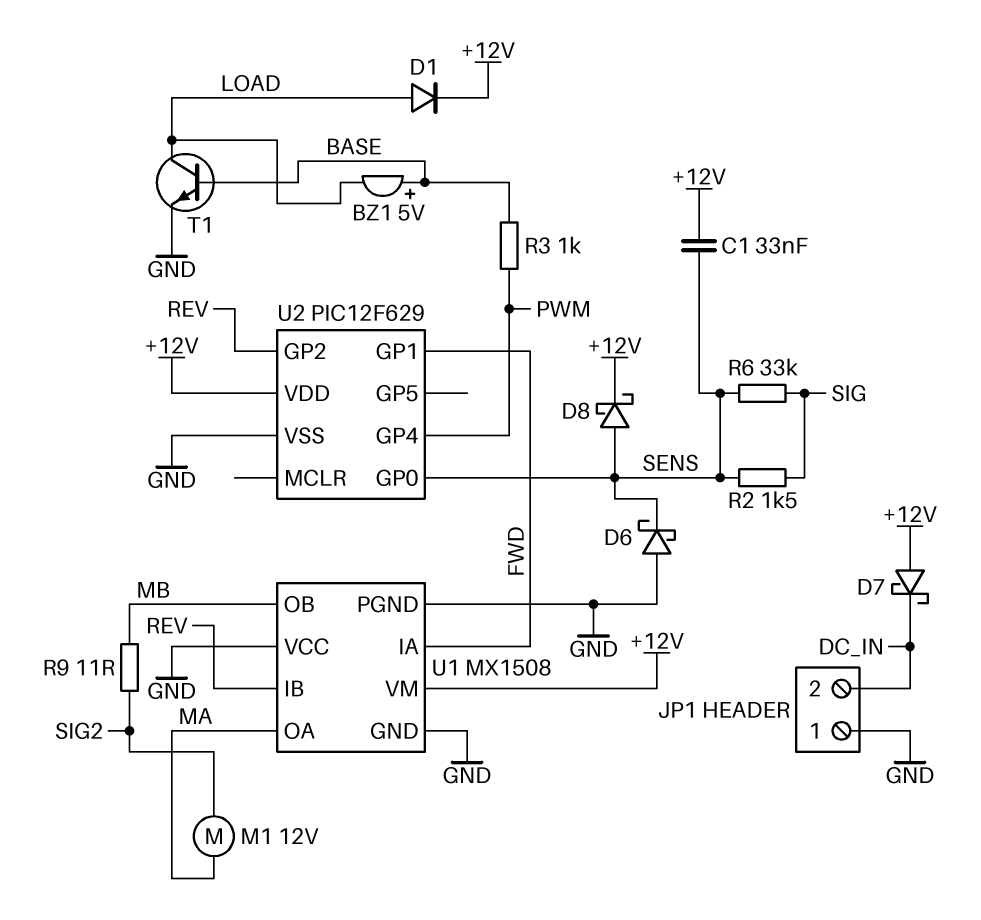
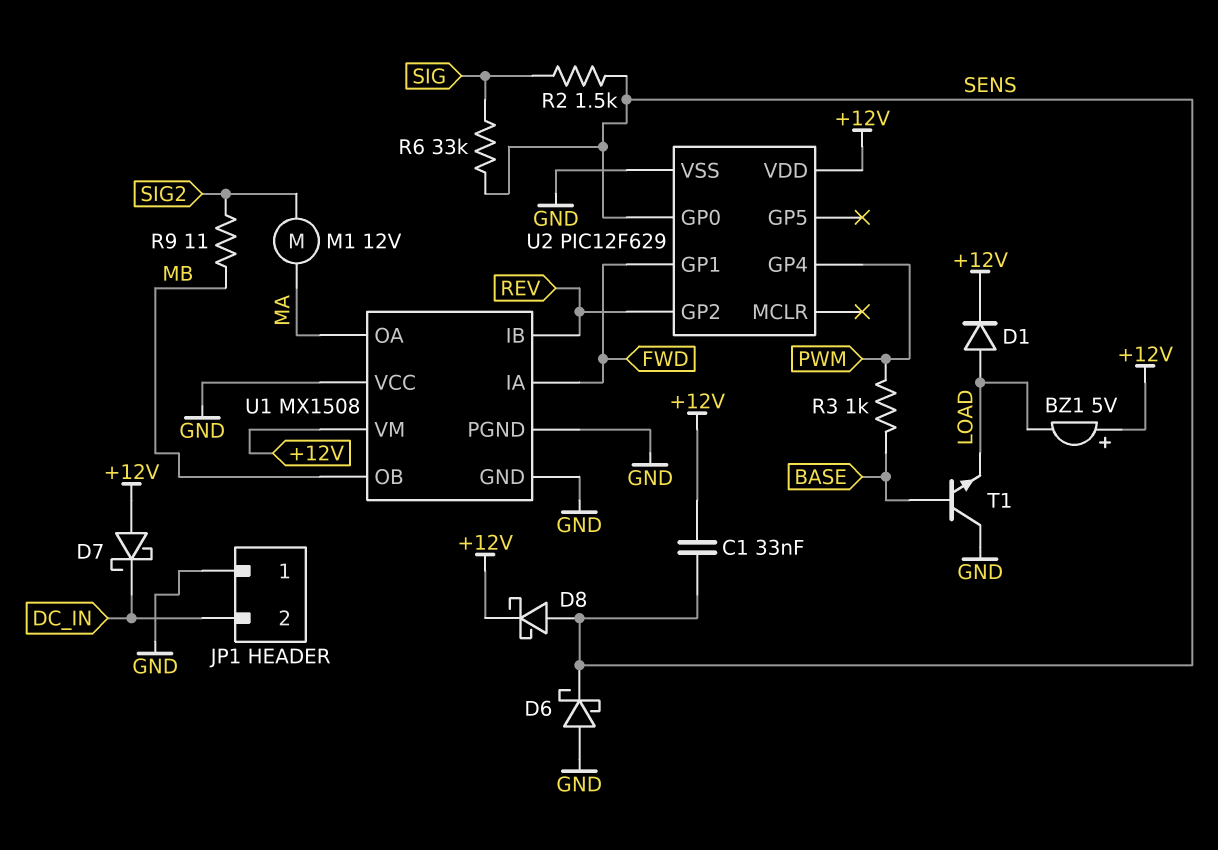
BZ1: buzzer 5V (plus BASE, minus LOAD) -> buzzer 5V (plus +12V, minus LOAD)
T1: NPN (B BASE, C LOAD, E GND) -> NPN (B BASE, C GND, E LOAD)

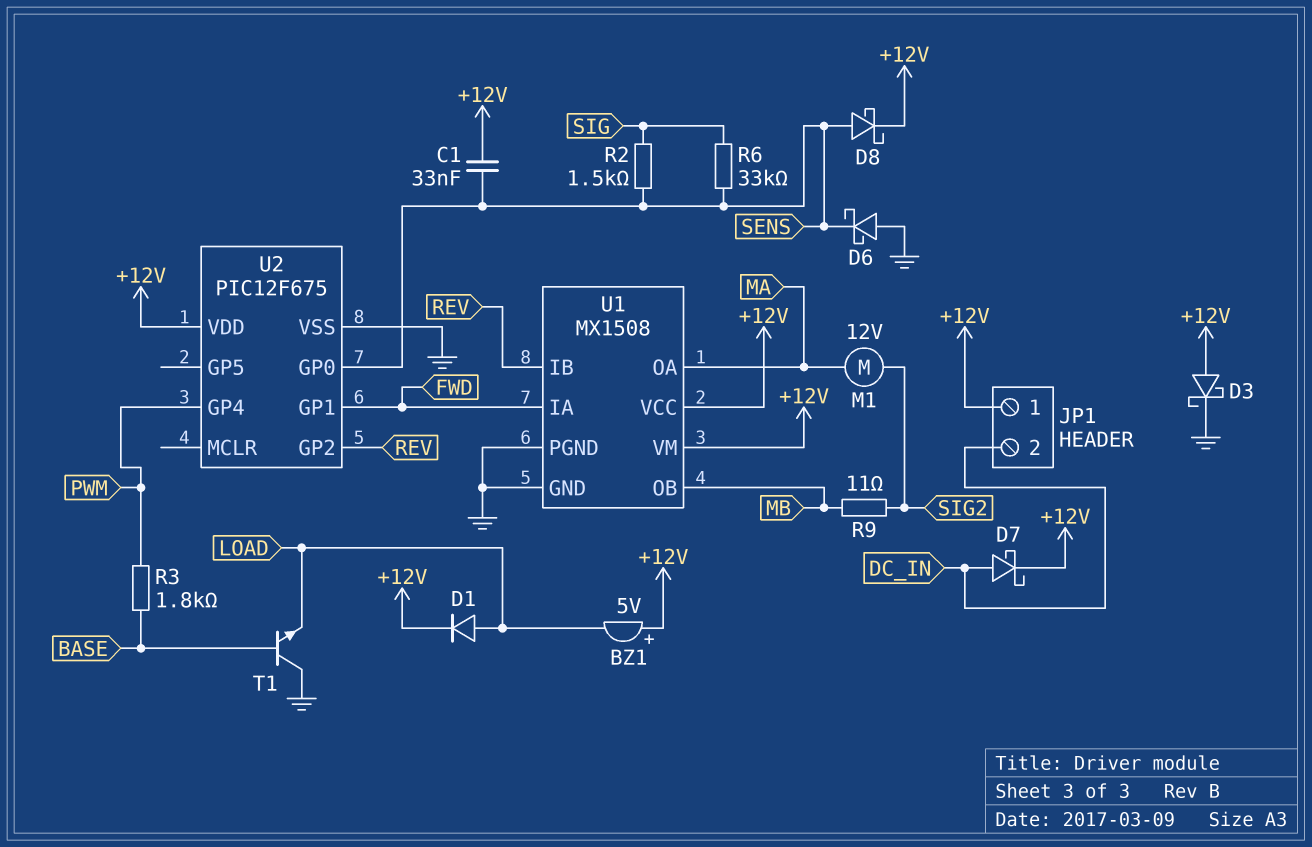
D3: none -> schottky (A +12V, K GND)
D7: schottky (A +12V, K DC_IN) -> schottky (A DC_IN, K +12V)
JP1 pin 1: GND -> +12V
R3: 1k (BASE, PWM) -> 1.8k (BASE, PWM)
U1 pin VCC: GND -> +12V
U2: PIC12F629 -> PIC12F675

